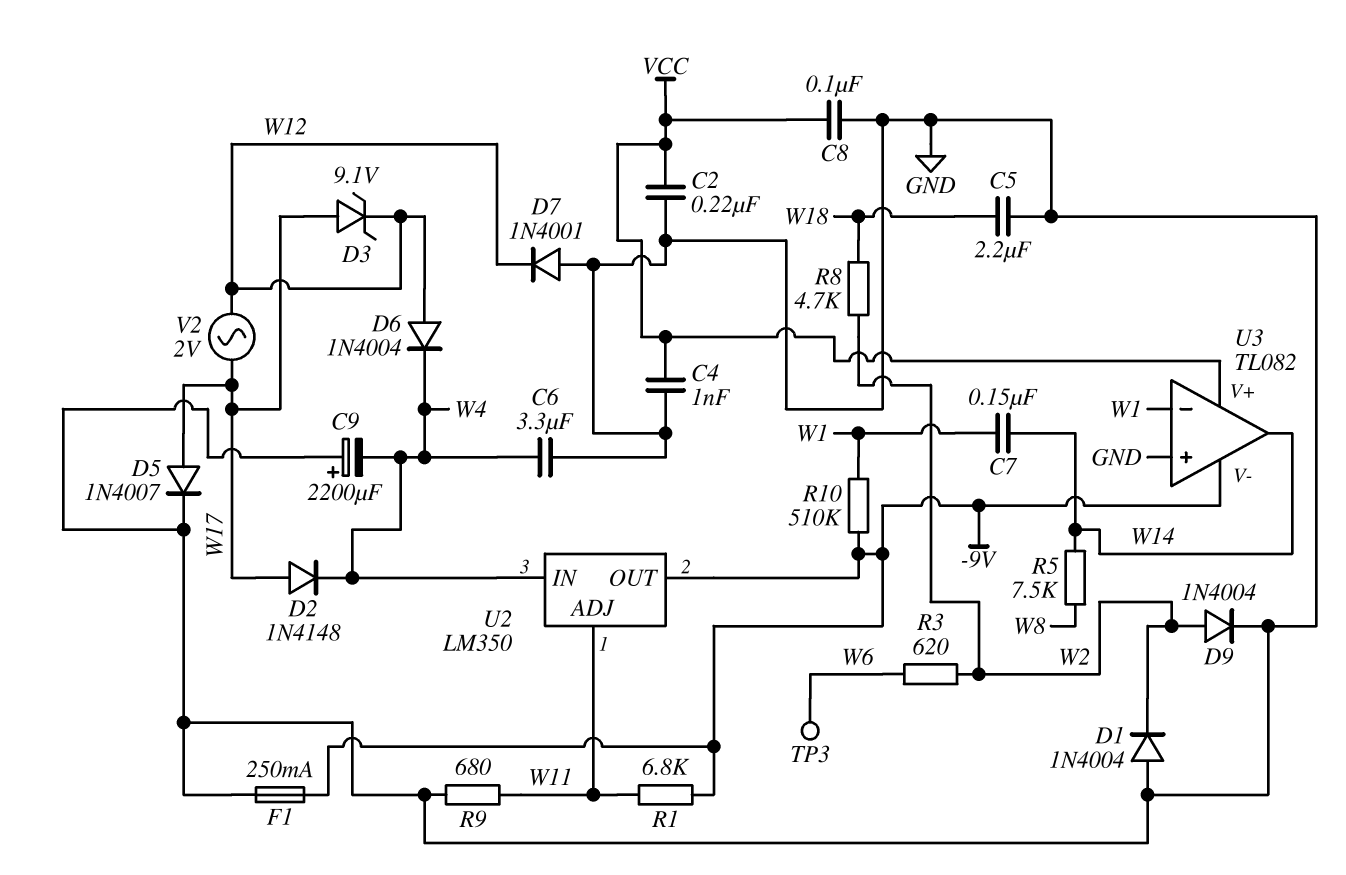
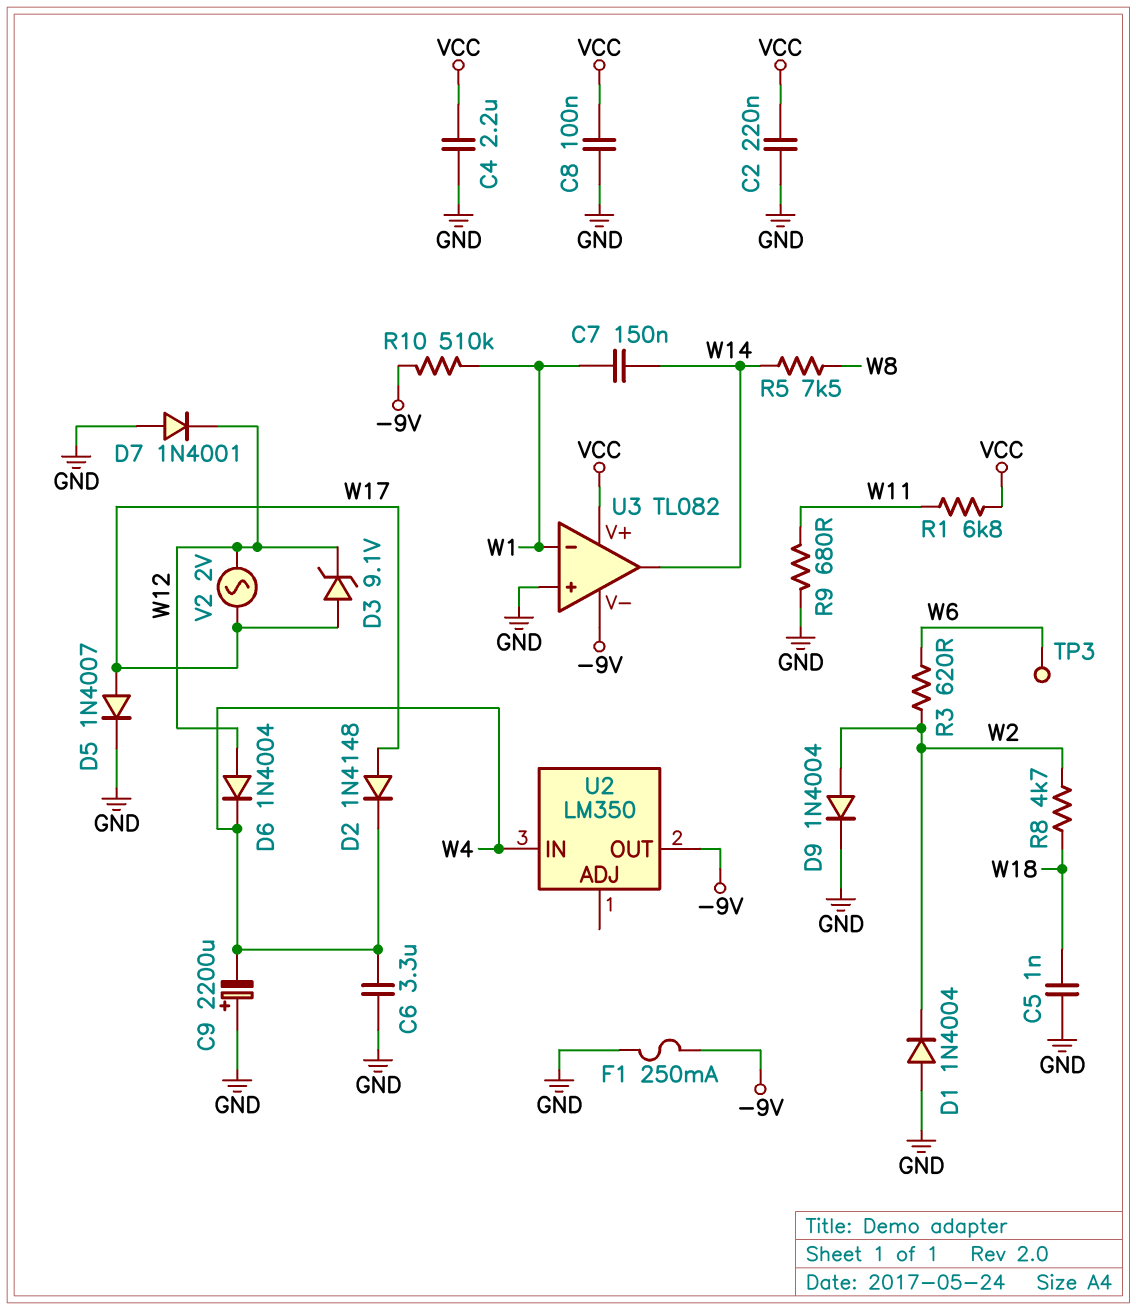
C4: 1nF (GND, VCC) -> 2.2uF (GND, VCC)
C5: 2.2uF (GND, W18) -> 1nF (GND, W18)
R1: 6.8k (-9V, W11) -> 6.8k (VCC, W11)
U2 pin ADJ: W11 -> none

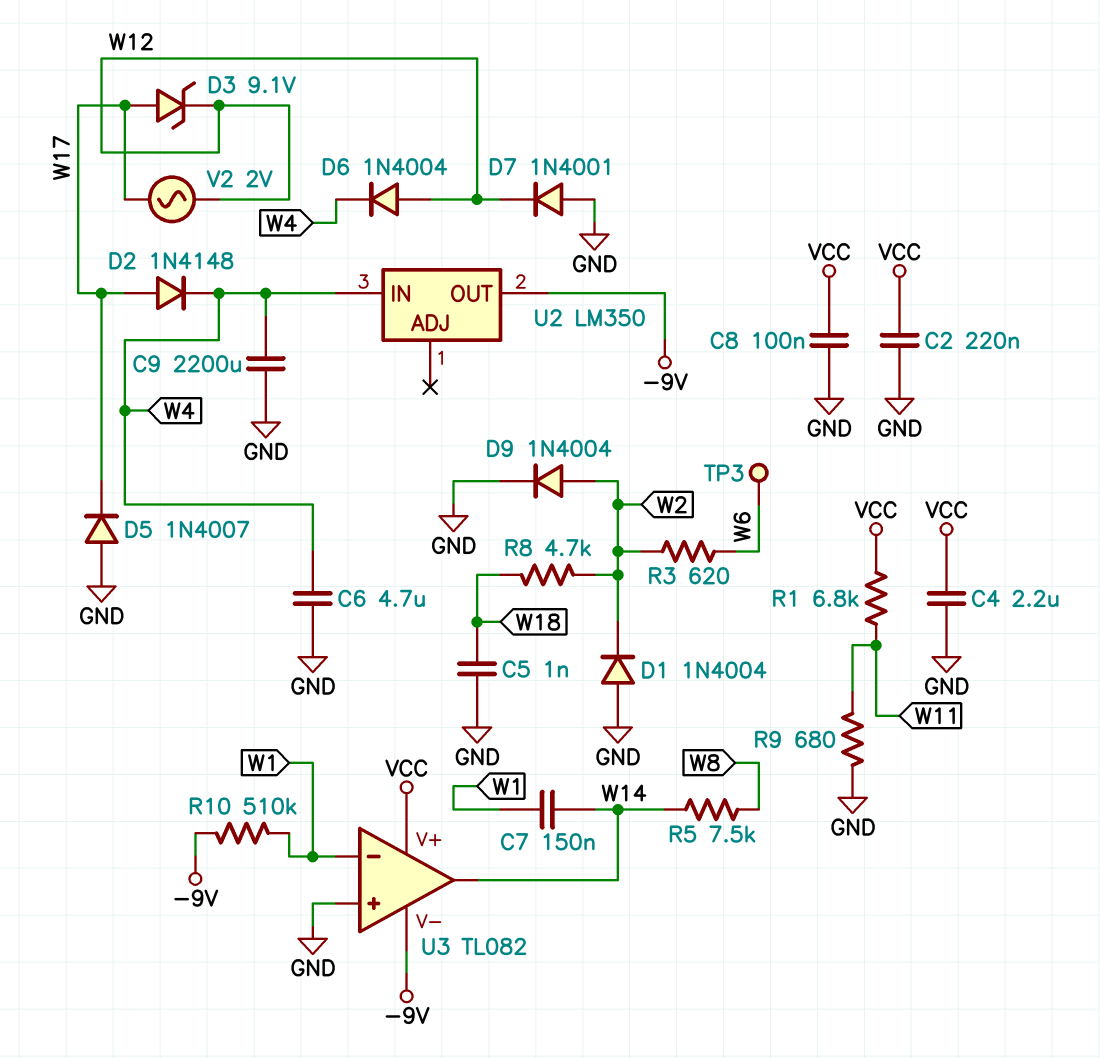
C6: 3.3uF (GND, W4) -> 4.7uF (GND, W4)
C9: 2200uF (plus GND, minus W4) -> 2200uF (GND, W4)
D5: diode 1N4007 (A W17, K GND) -> diode 1N4007 (A GND, K W17)
F1: 250mA (-9V, GND) -> none

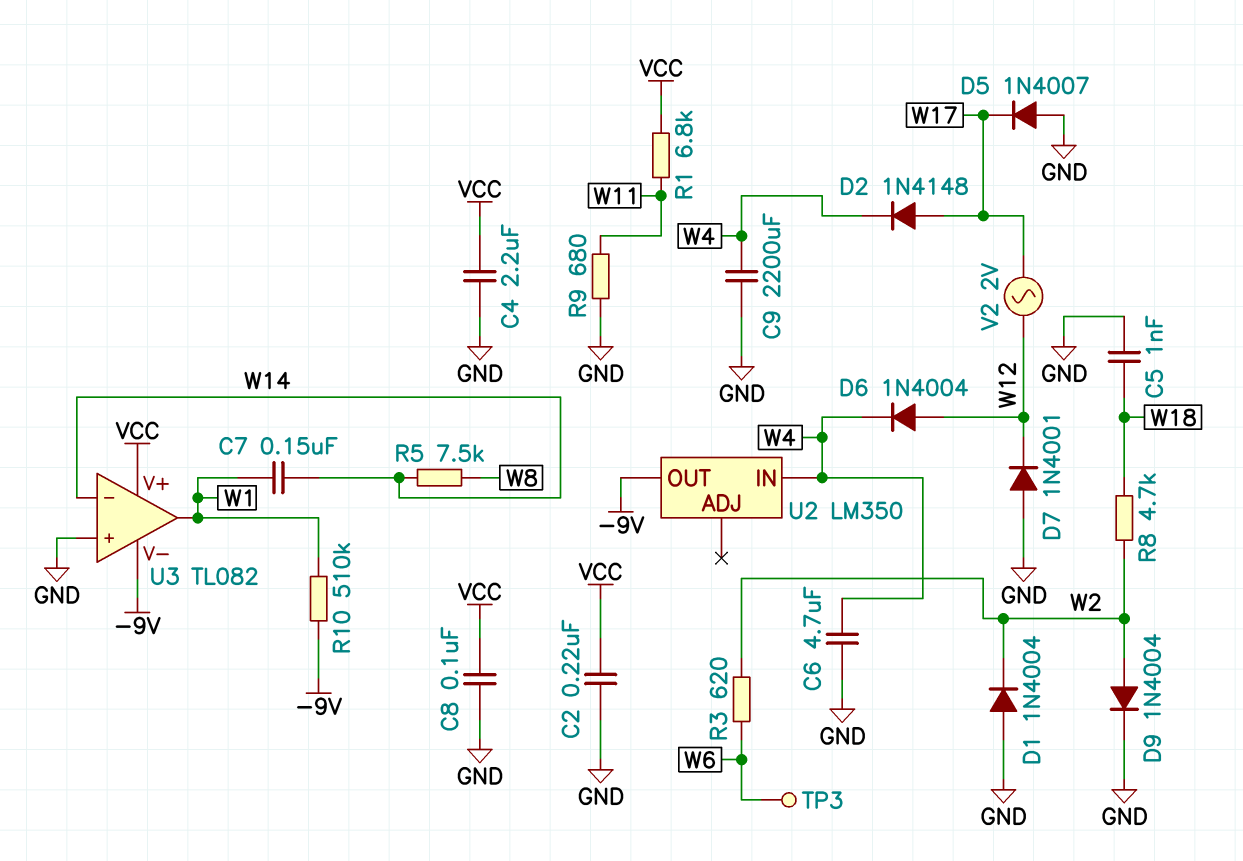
D3: zener 9.1V (A W17, K W12) -> none
U3 pin in-: W1 -> W14
U3 pin out: W14 -> W1

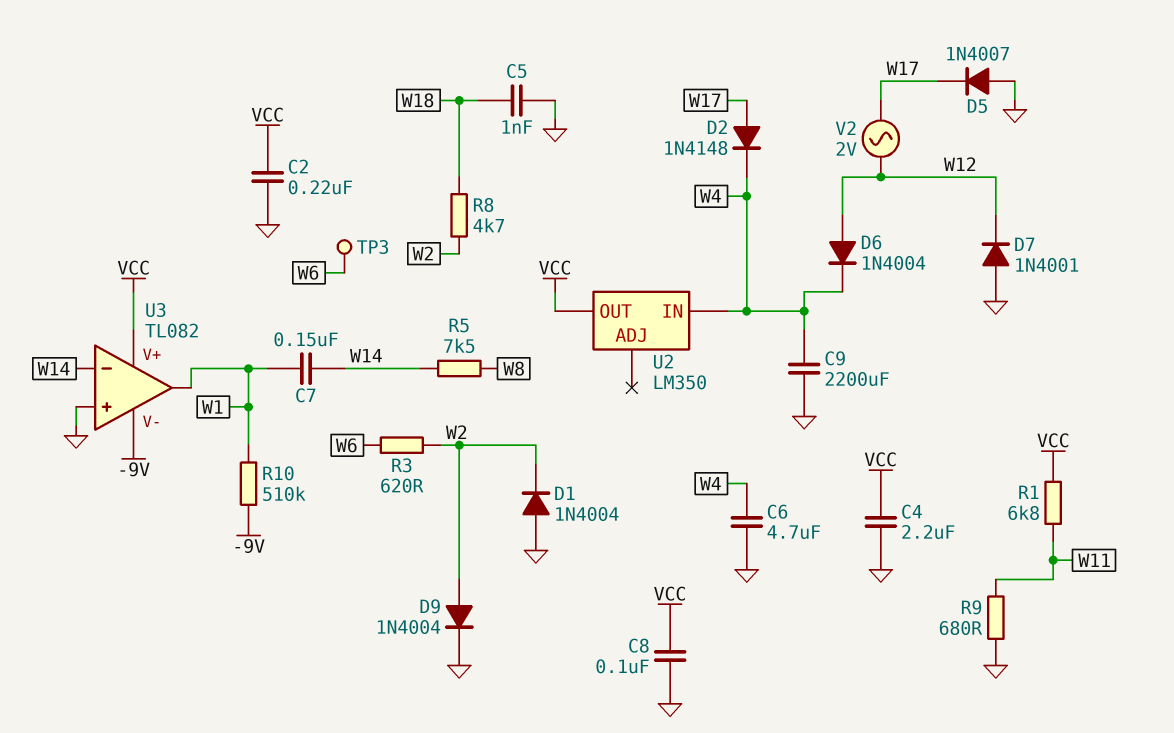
U2 pin OUT: -9V -> VCC

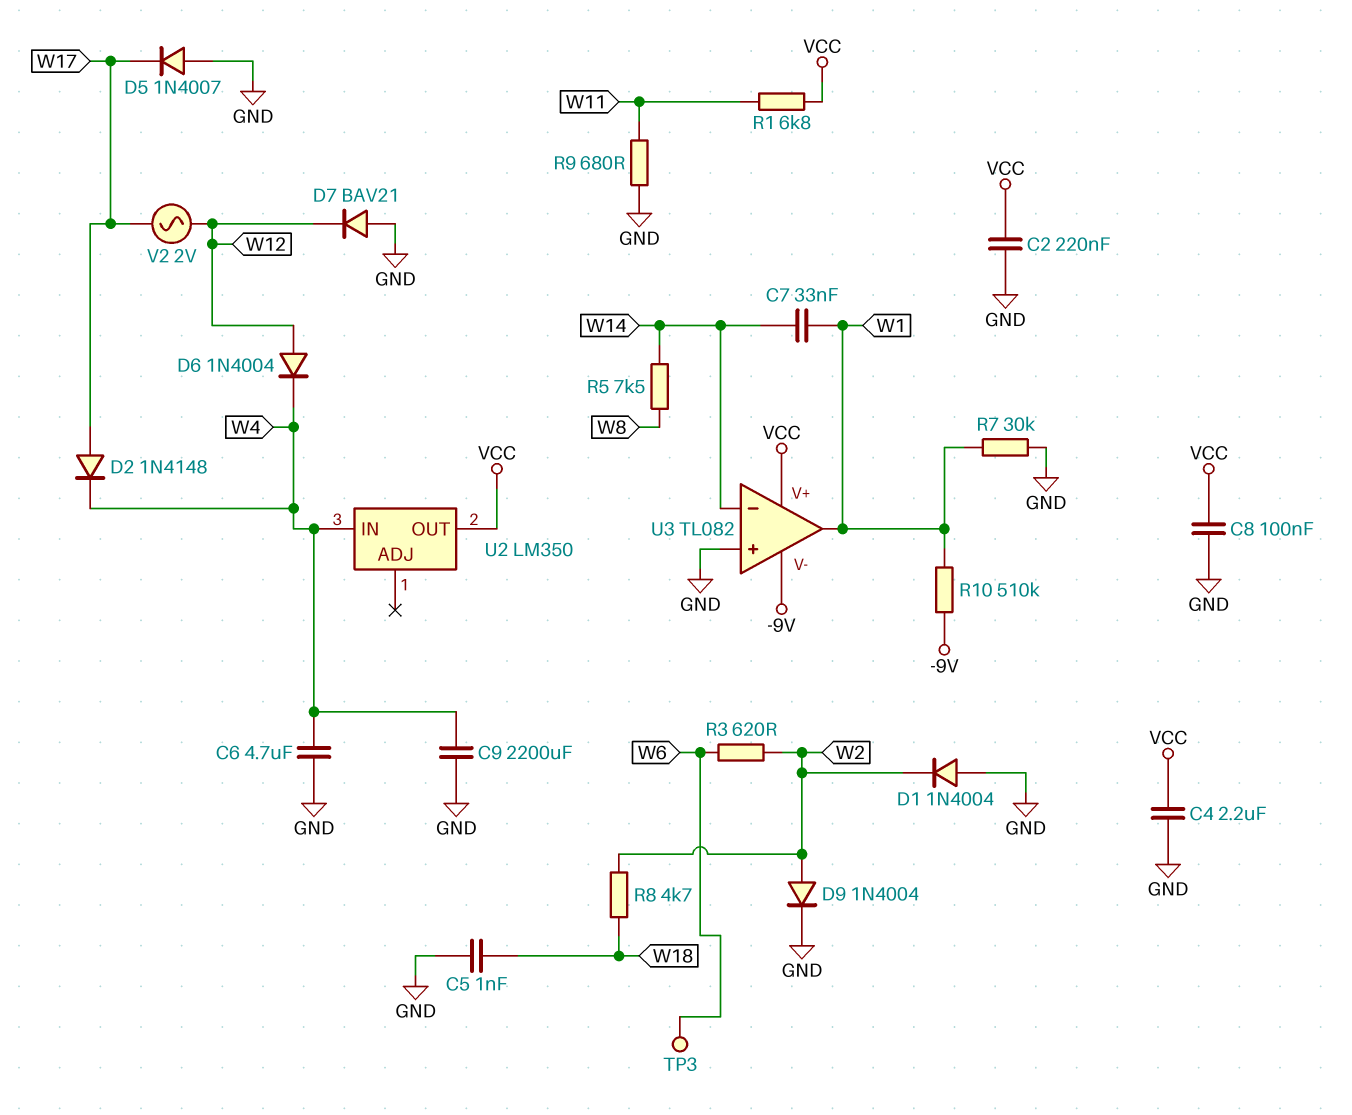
C7: 150nF (W1, W14) -> 33nF (W1, W14)
D7: diode 1N4001 (A GND, K W12) -> diode BAV21 (A GND, K W12)
R7: none -> 30k (GND, W1)

